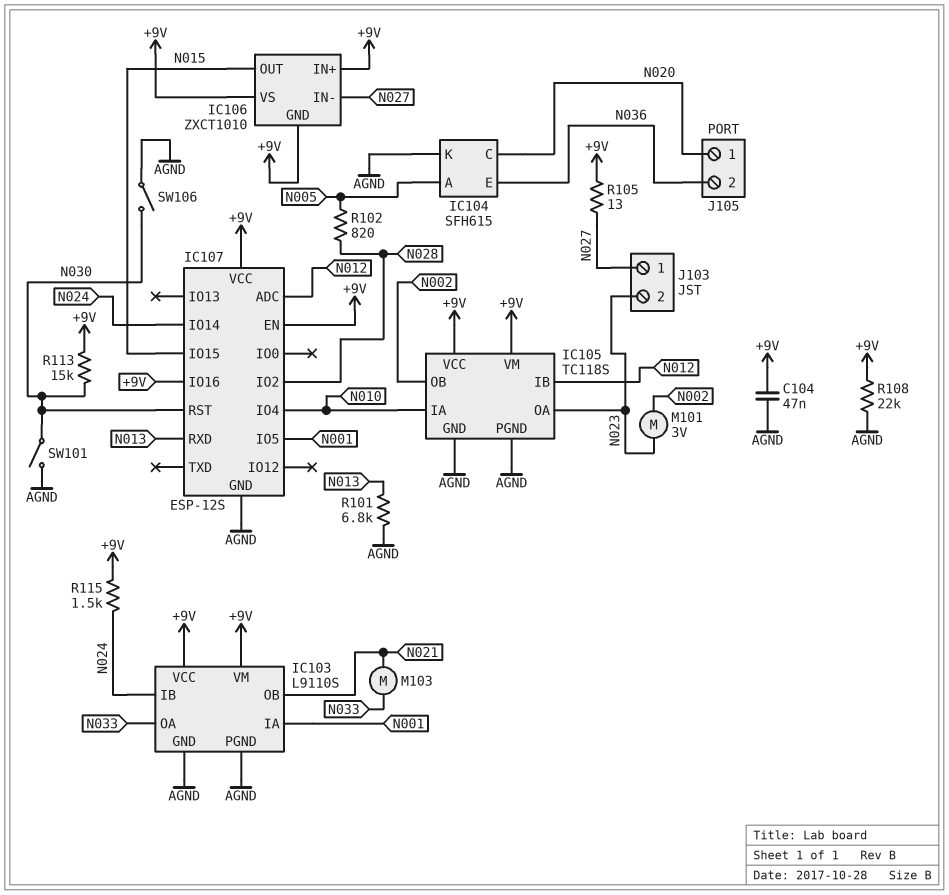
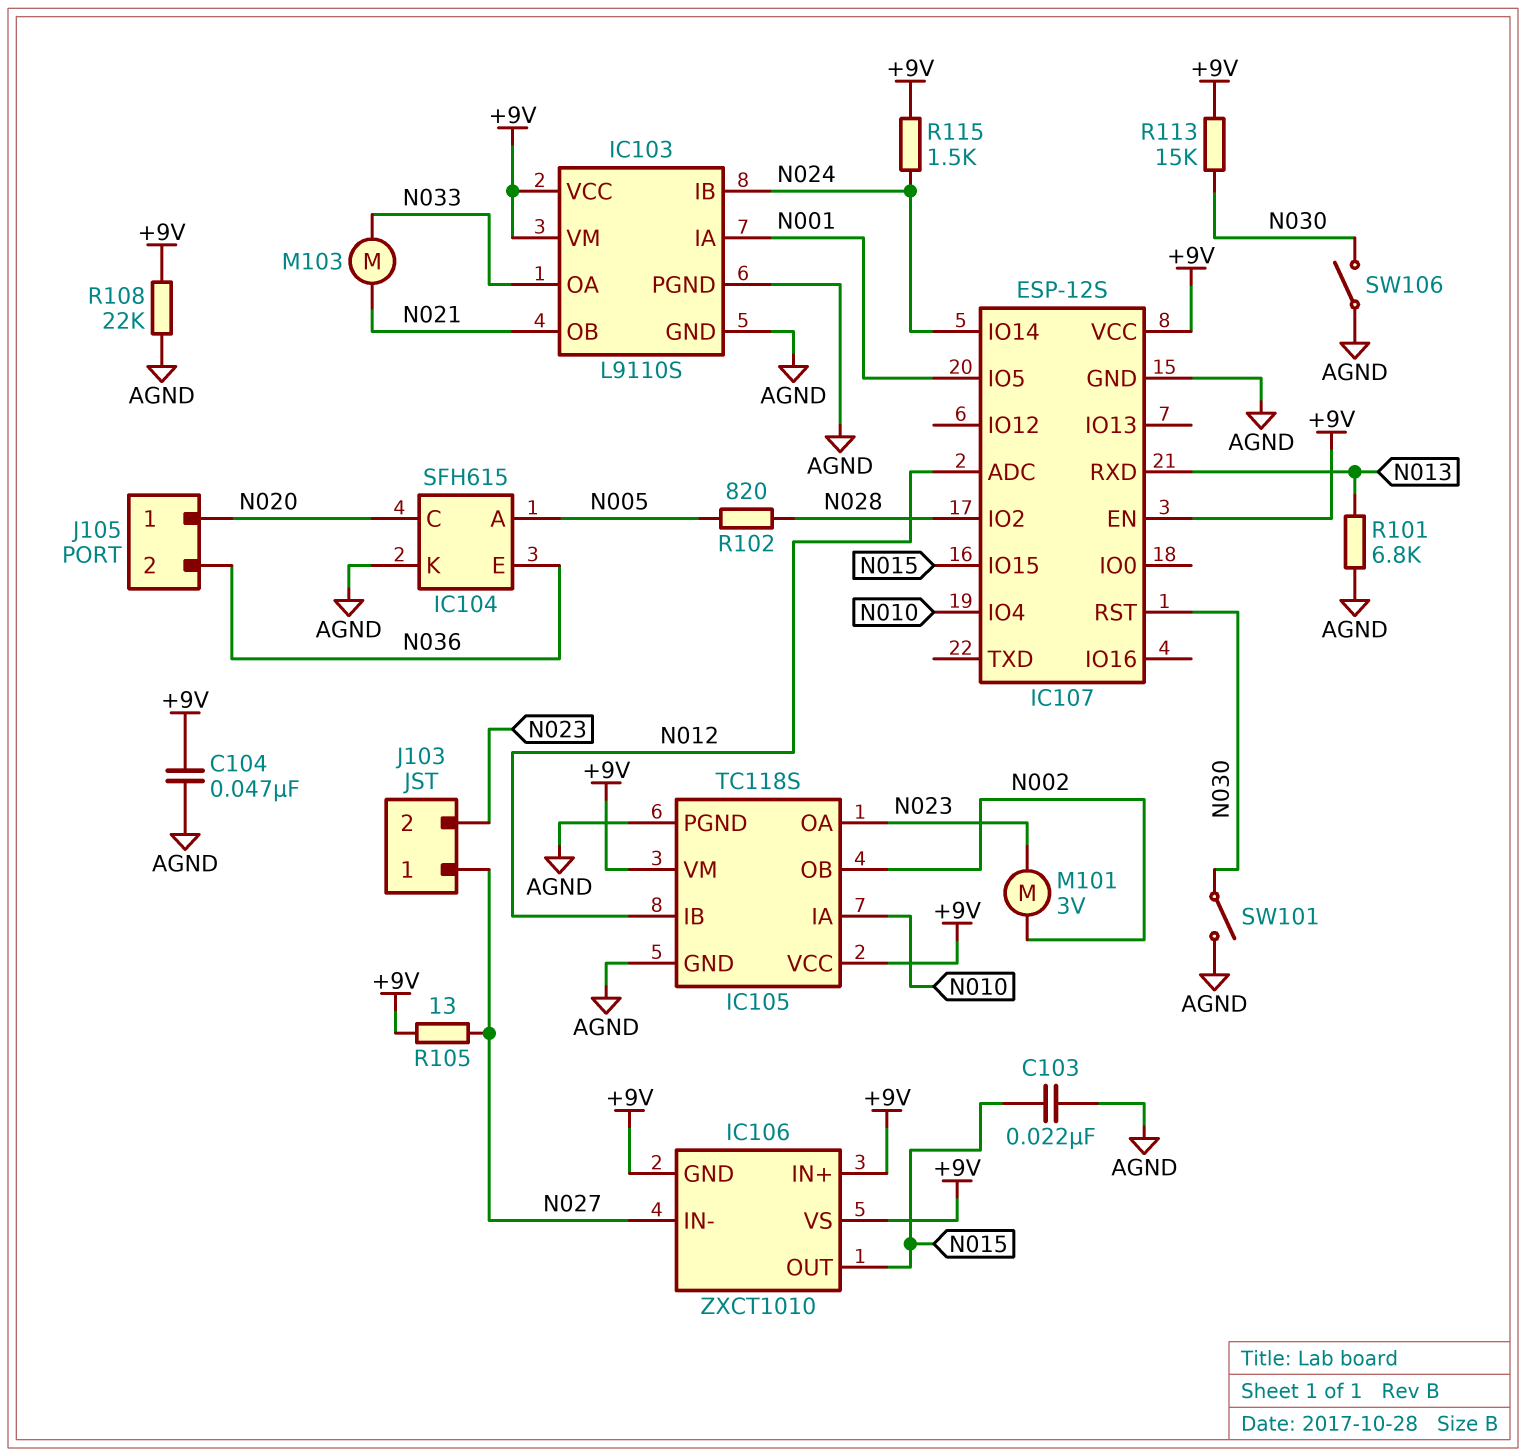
C103: none -> 22nF (AGND, N015)
IC107 pin IO16: +9V -> none

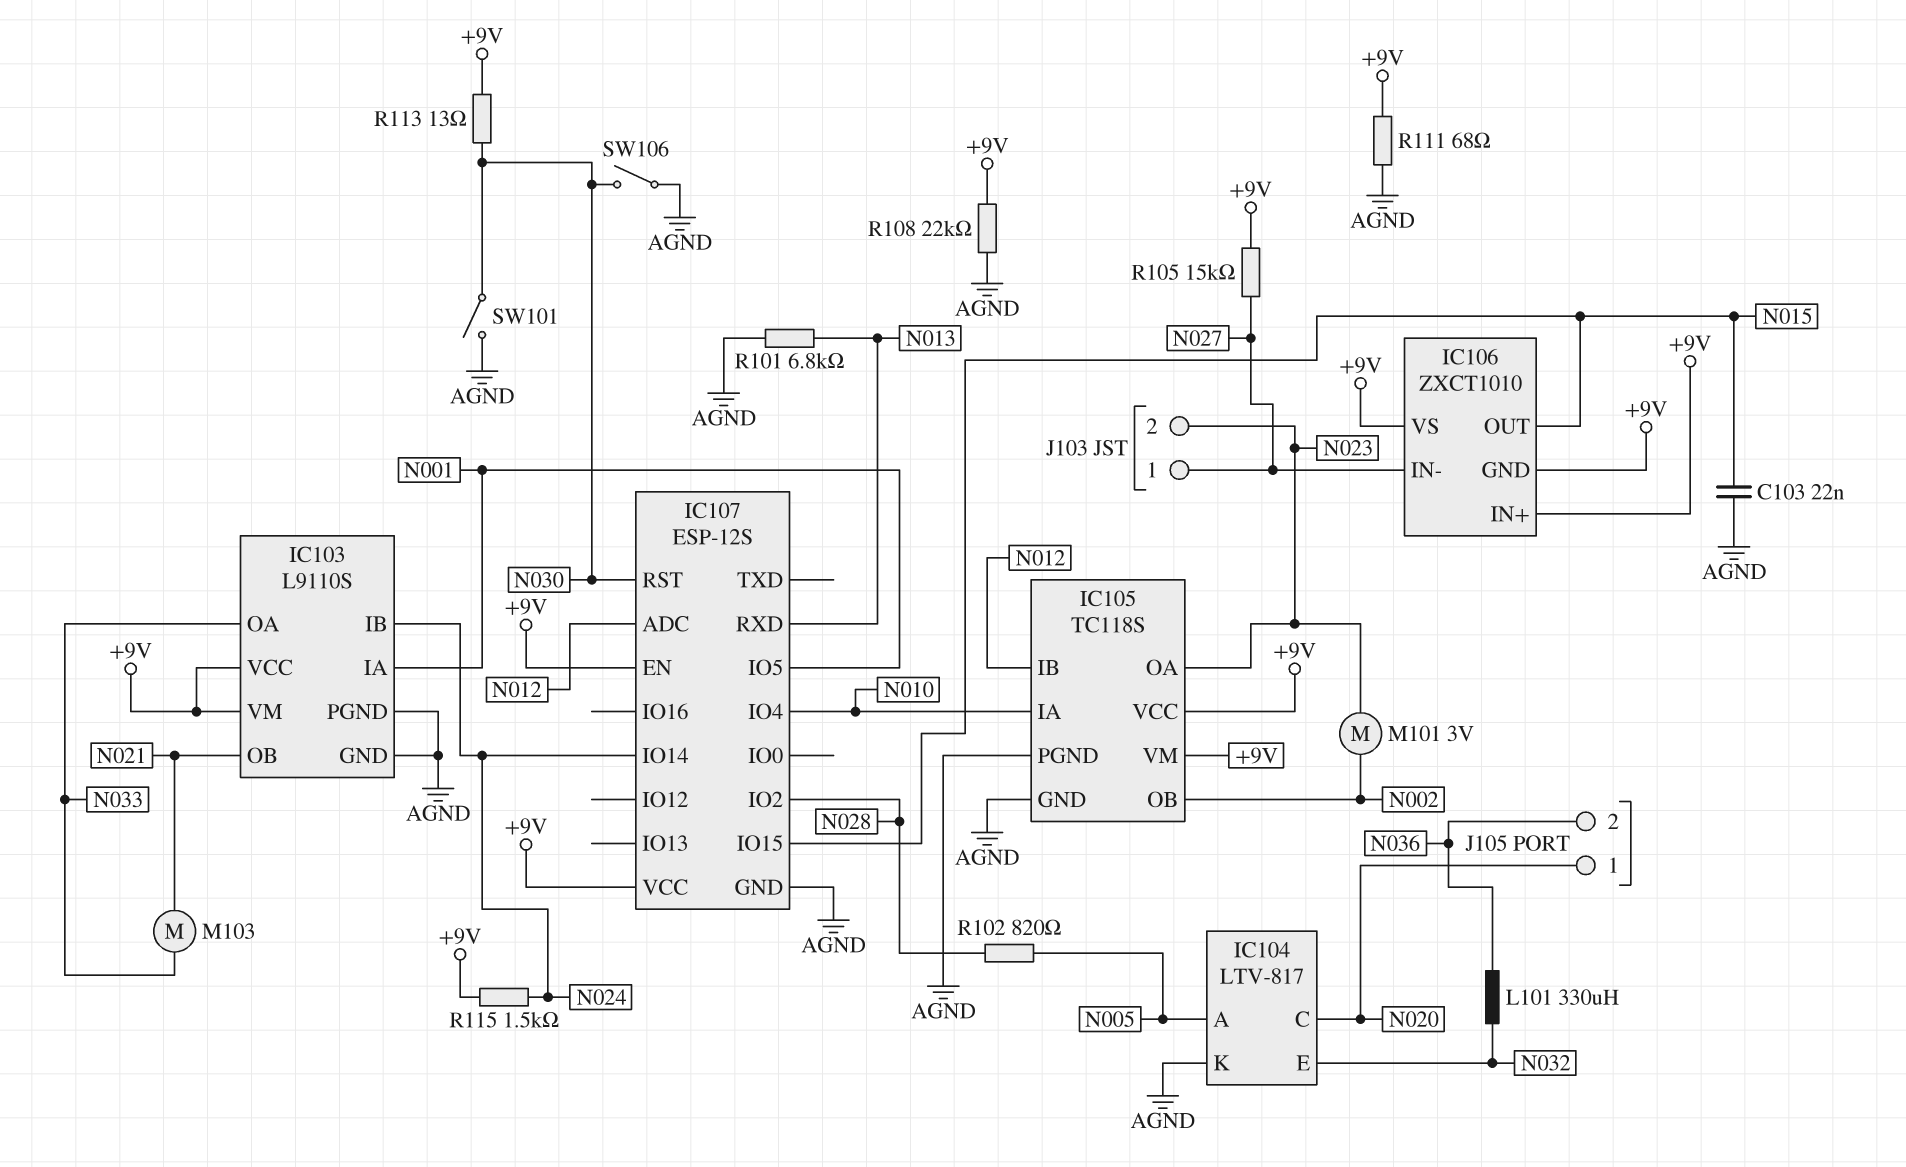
C104: 47nF (+9V, AGND) -> none
IC104: SFH615 -> LTV-817
IC104 pin E: N036 -> N032
L101: none -> 330uH (N032, N036)
R105: 13 (+9V, N027) -> 15k (+9V, N027)
R111: none -> 68 (+9V, AGND)
R113: 15k (+9V, N030) -> 13 (+9V, N030)

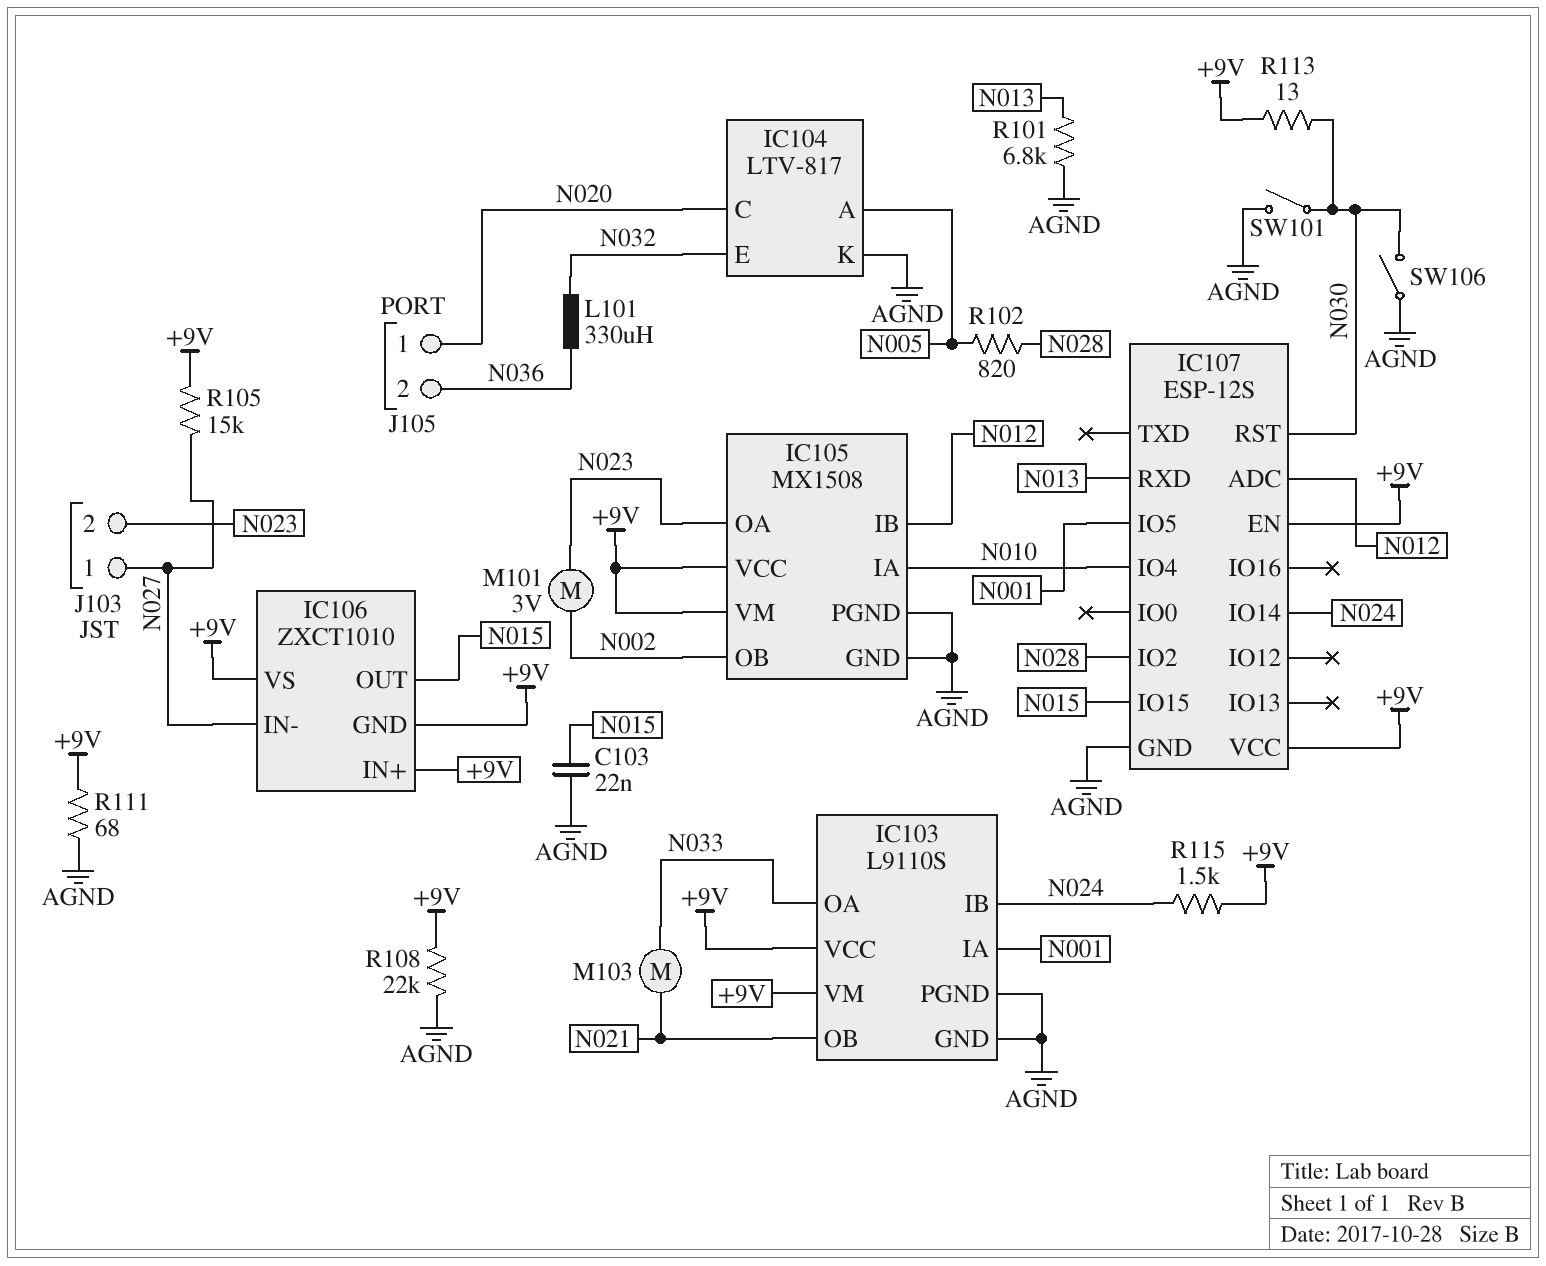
IC105: TC118S -> MX1508

